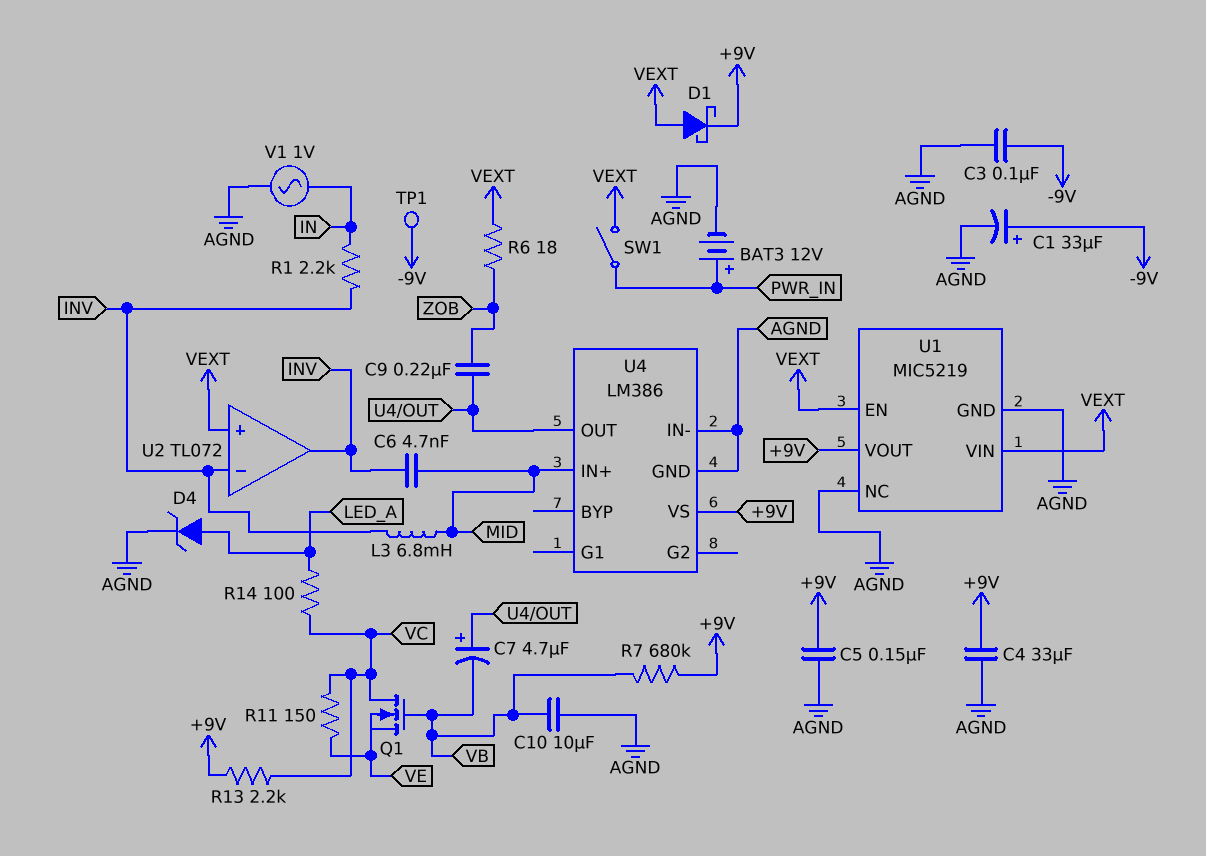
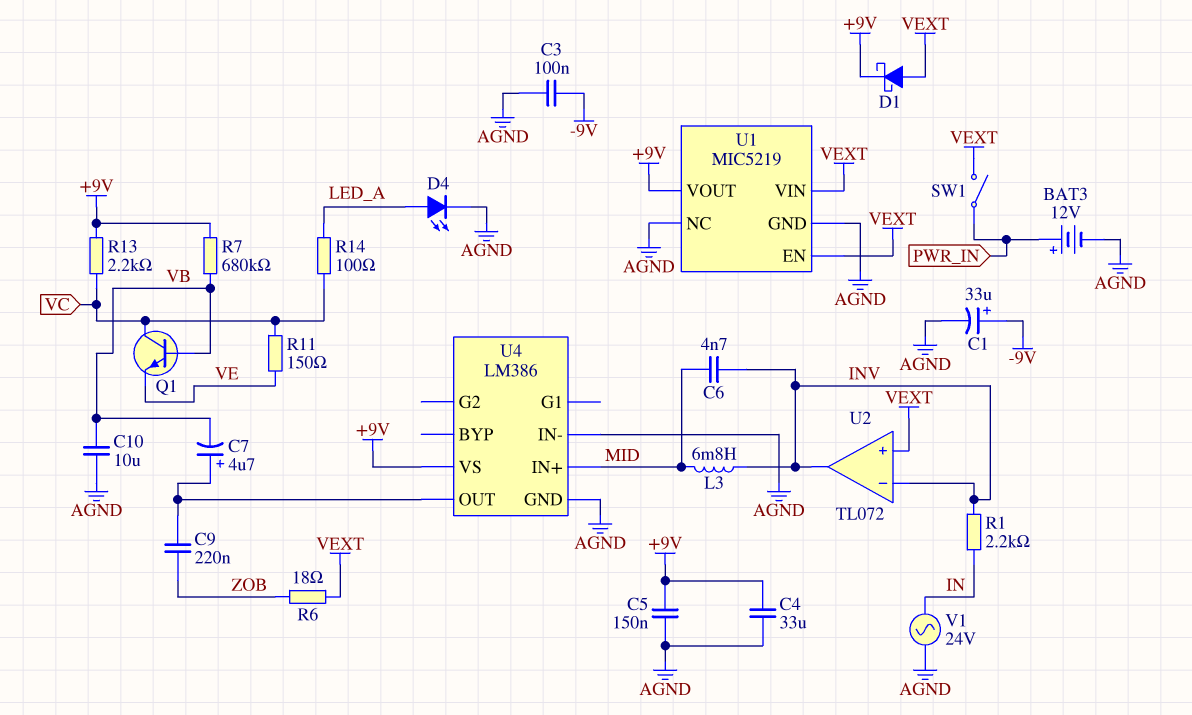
D4: zener (A LED_A, K AGND) -> LED (A LED_A, K AGND)
Q1: NMOS (G VB, D VC, S VE) -> NPN (B VB, C VC, E VE)
TP1: test point (-9V) -> none
V1: AC 1V (AGND, IN) -> AC 24V (AGND, IN)

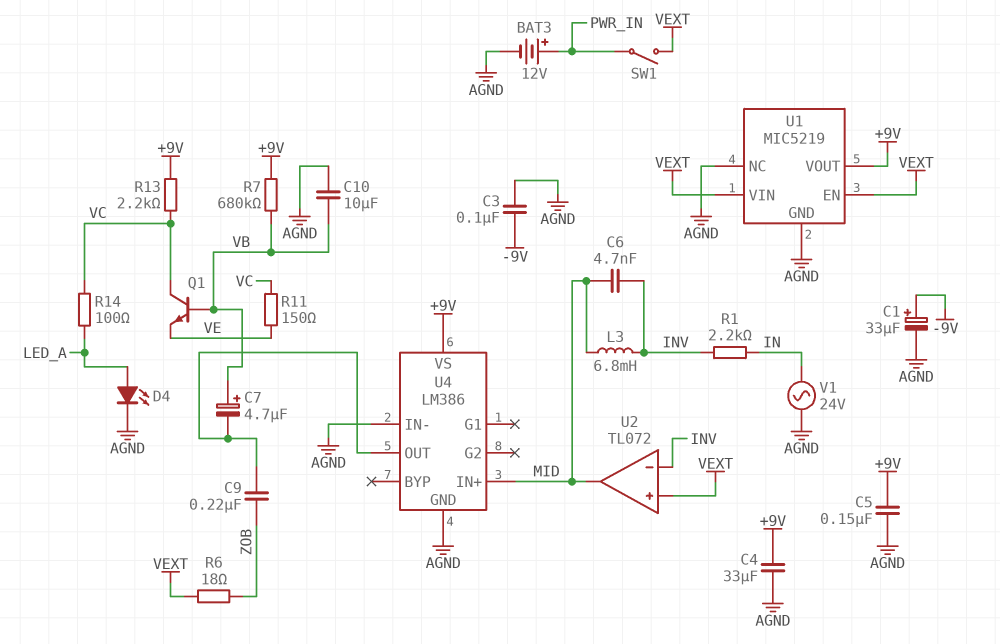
C7: 4.7uF (plus U4/OUT, minus VB) -> 4.7uF (plus VB, minus U4/OUT)
D1: schottky (A VEXT, K +9V) -> none
U2 pin out: INV -> MID

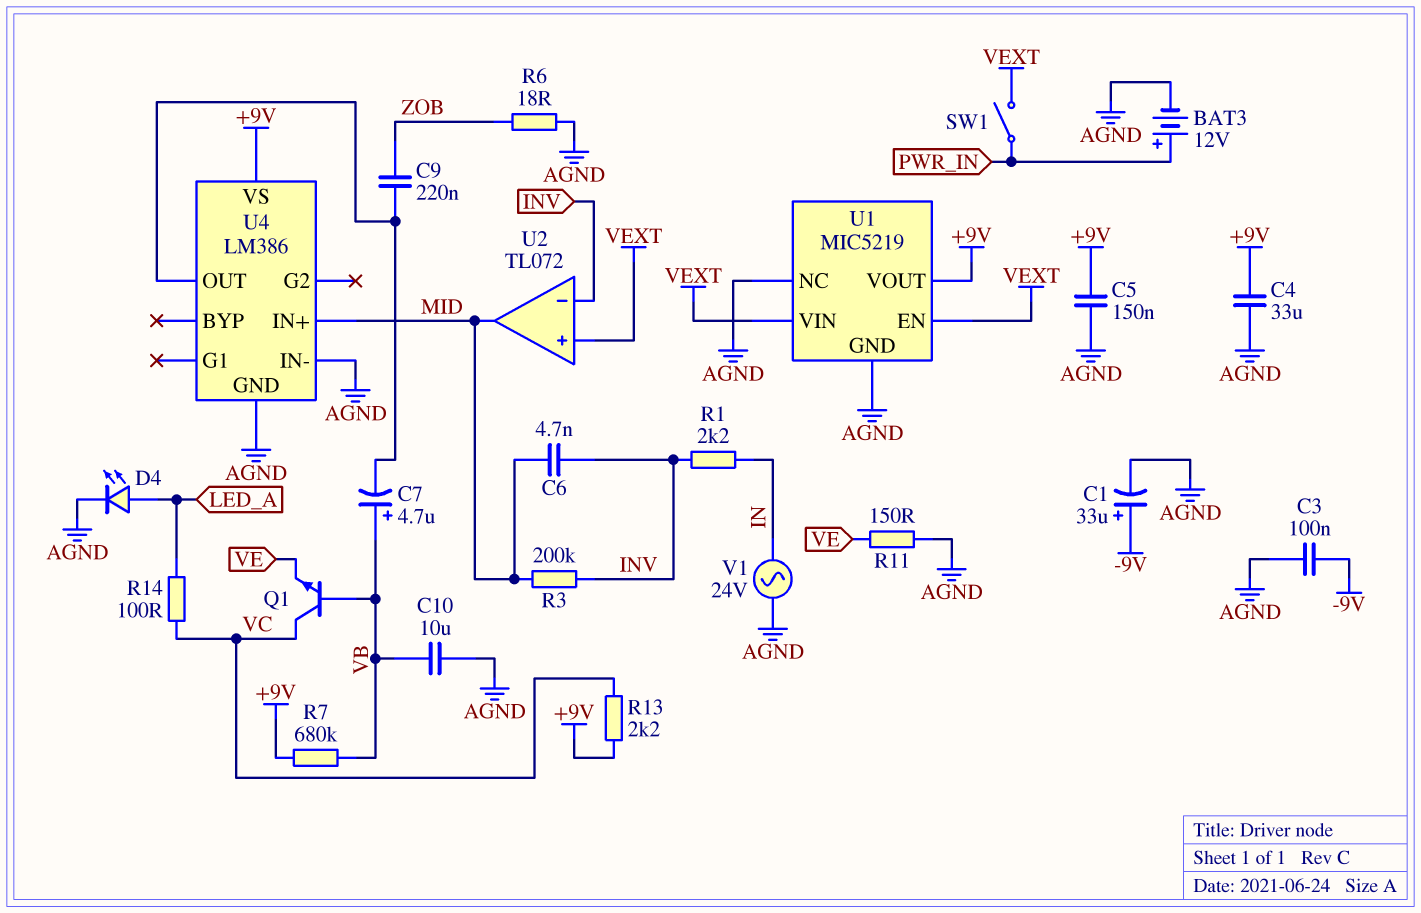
L3: 6.8mH (INV, MID) -> none
R3: none -> 200k (INV, MID)
R6: 18 (VEXT, ZOB) -> 18 (AGND, ZOB)
R11: 150 (VC, VE) -> 150 (AGND, VE)

